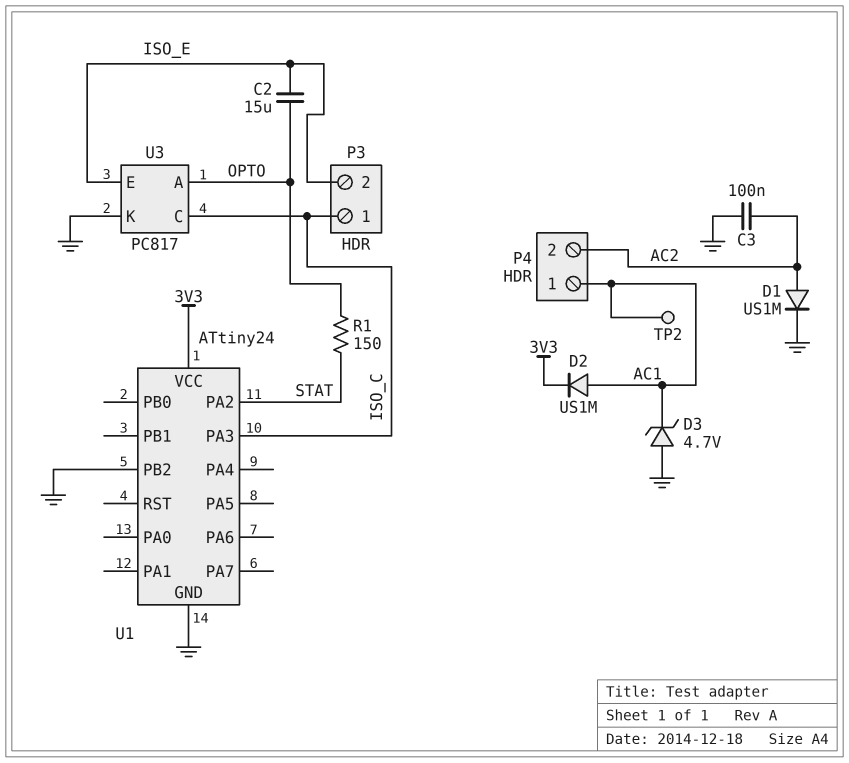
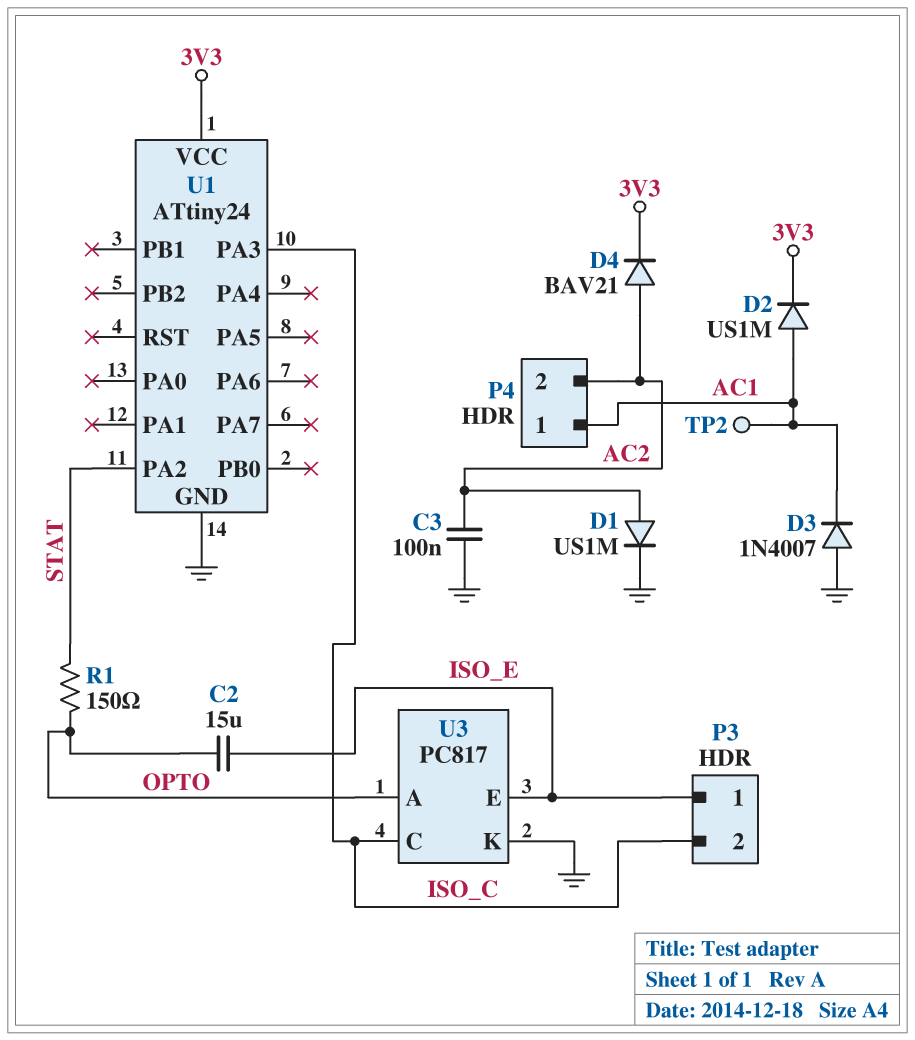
D3: zener 4.7V (A GND, K AC1) -> diode 1N4007 (A GND, K AC1)
D4: none -> diode BAV21 (A AC2, K 3V3)
P3 pin 1: ISO_C -> ISO_E
P3 pin 2: ISO_E -> ISO_C
U1 pin PB2: GND -> none

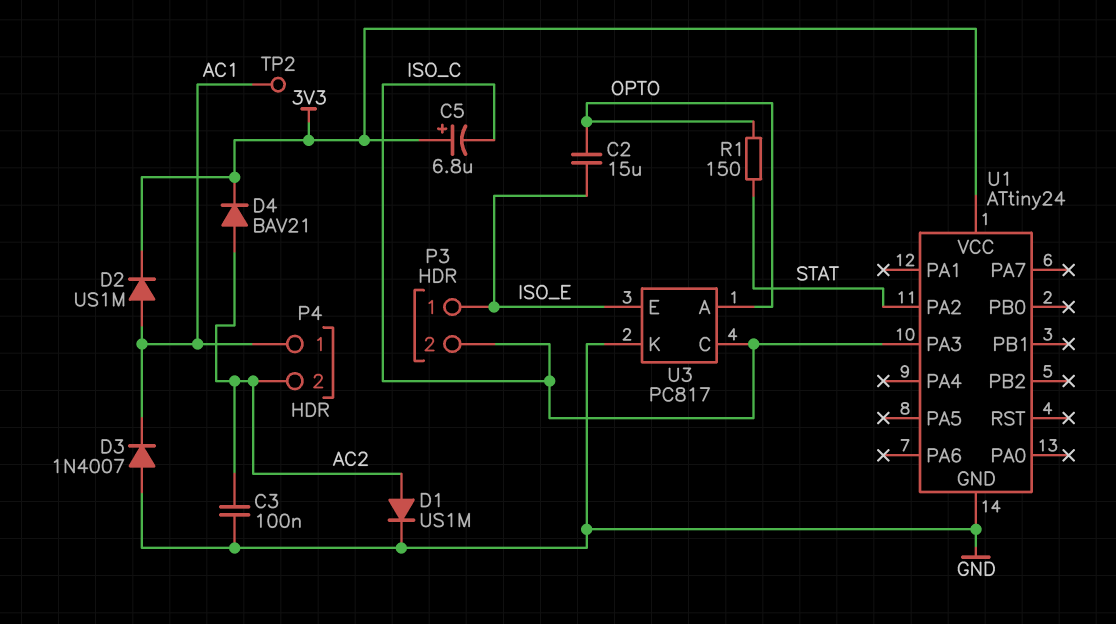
C5: none -> 6.8uF (plus 3V3, minus ISO_C)

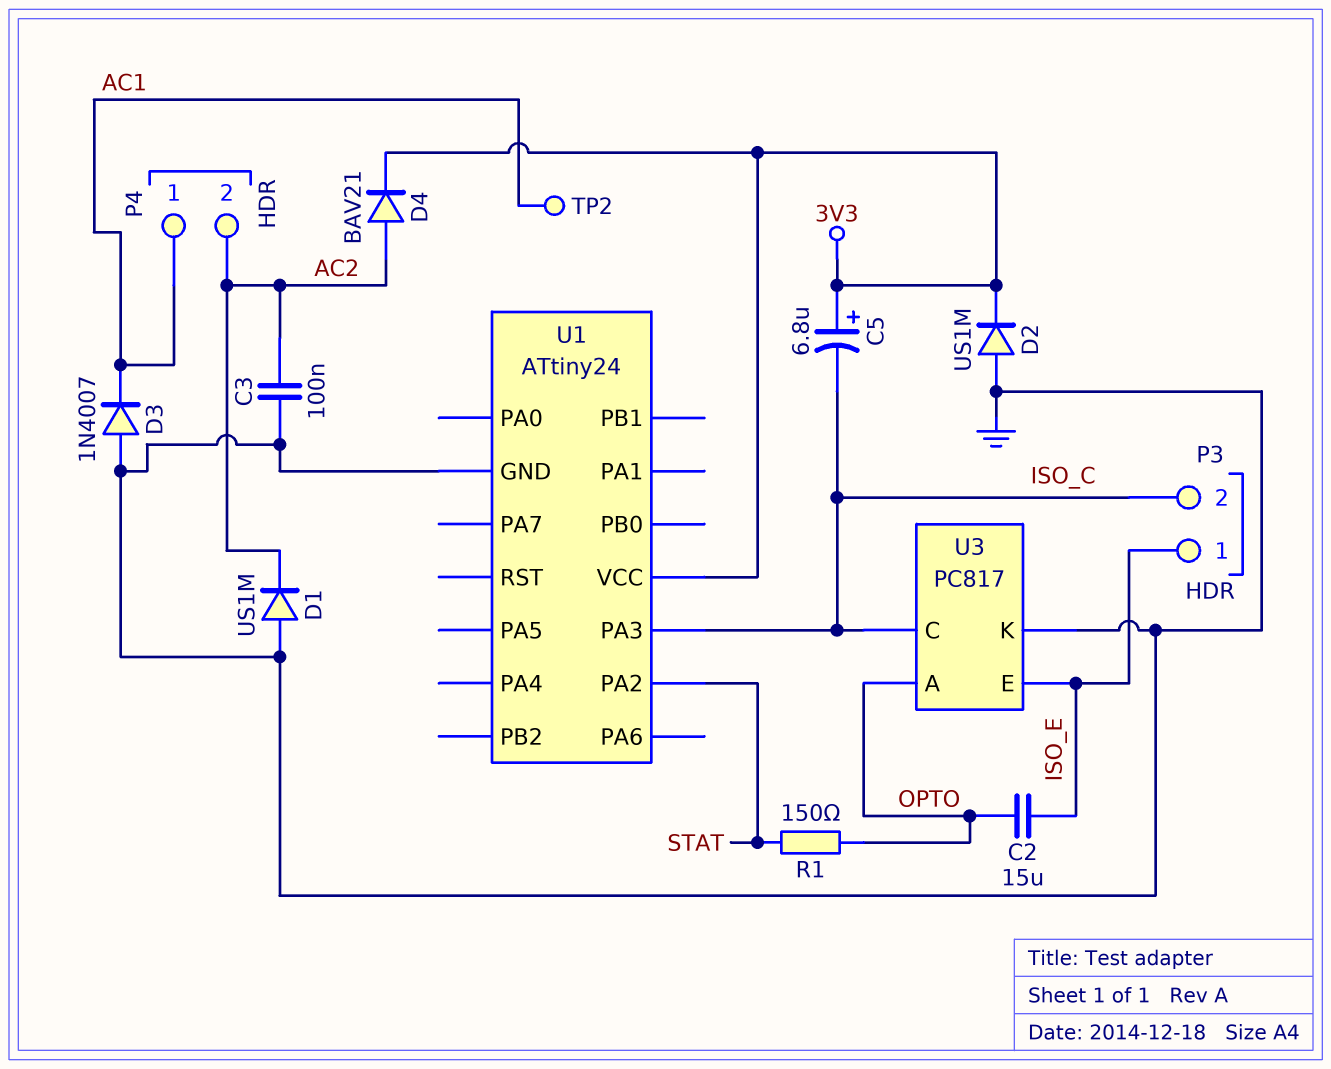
D1: diode US1M (A AC2, K GND) -> diode US1M (A GND, K AC2)
D2: diode US1M (A AC1, K 3V3) -> diode US1M (A GND, K 3V3)

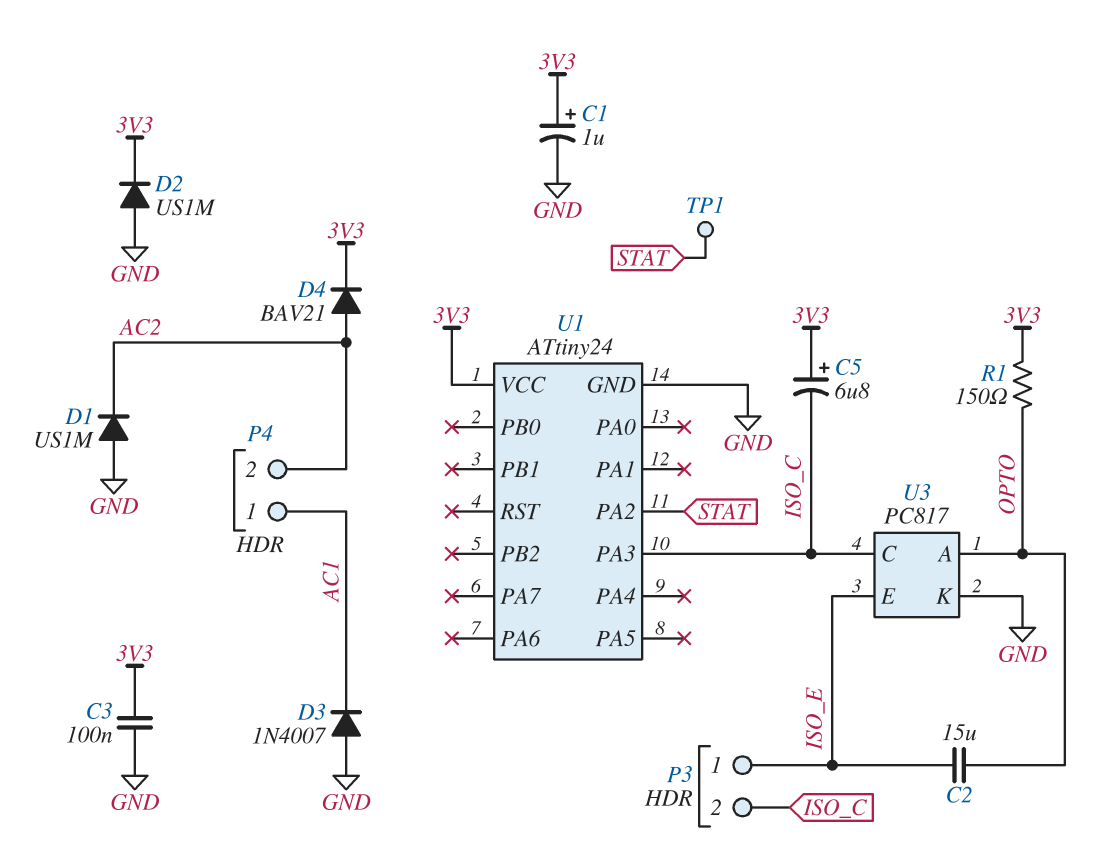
C1: none -> 1uF (plus 3V3, minus GND)
C3: 100nF (AC2, GND) -> 100nF (3V3, GND)
R1: 150 (OPTO, STAT) -> 150 (3V3, OPTO)
TP1: none -> test point (STAT)
TP2: test point (AC1) -> none

